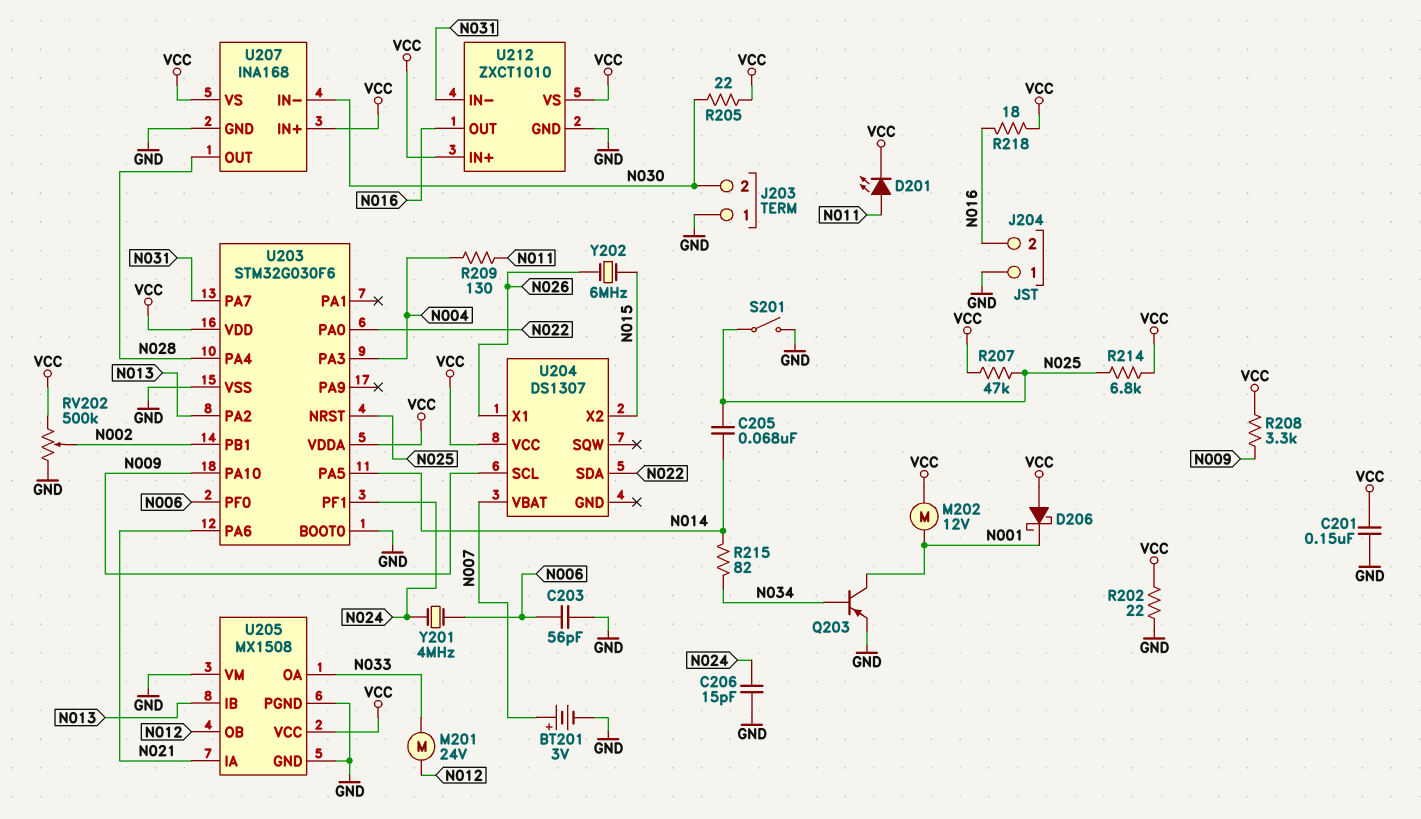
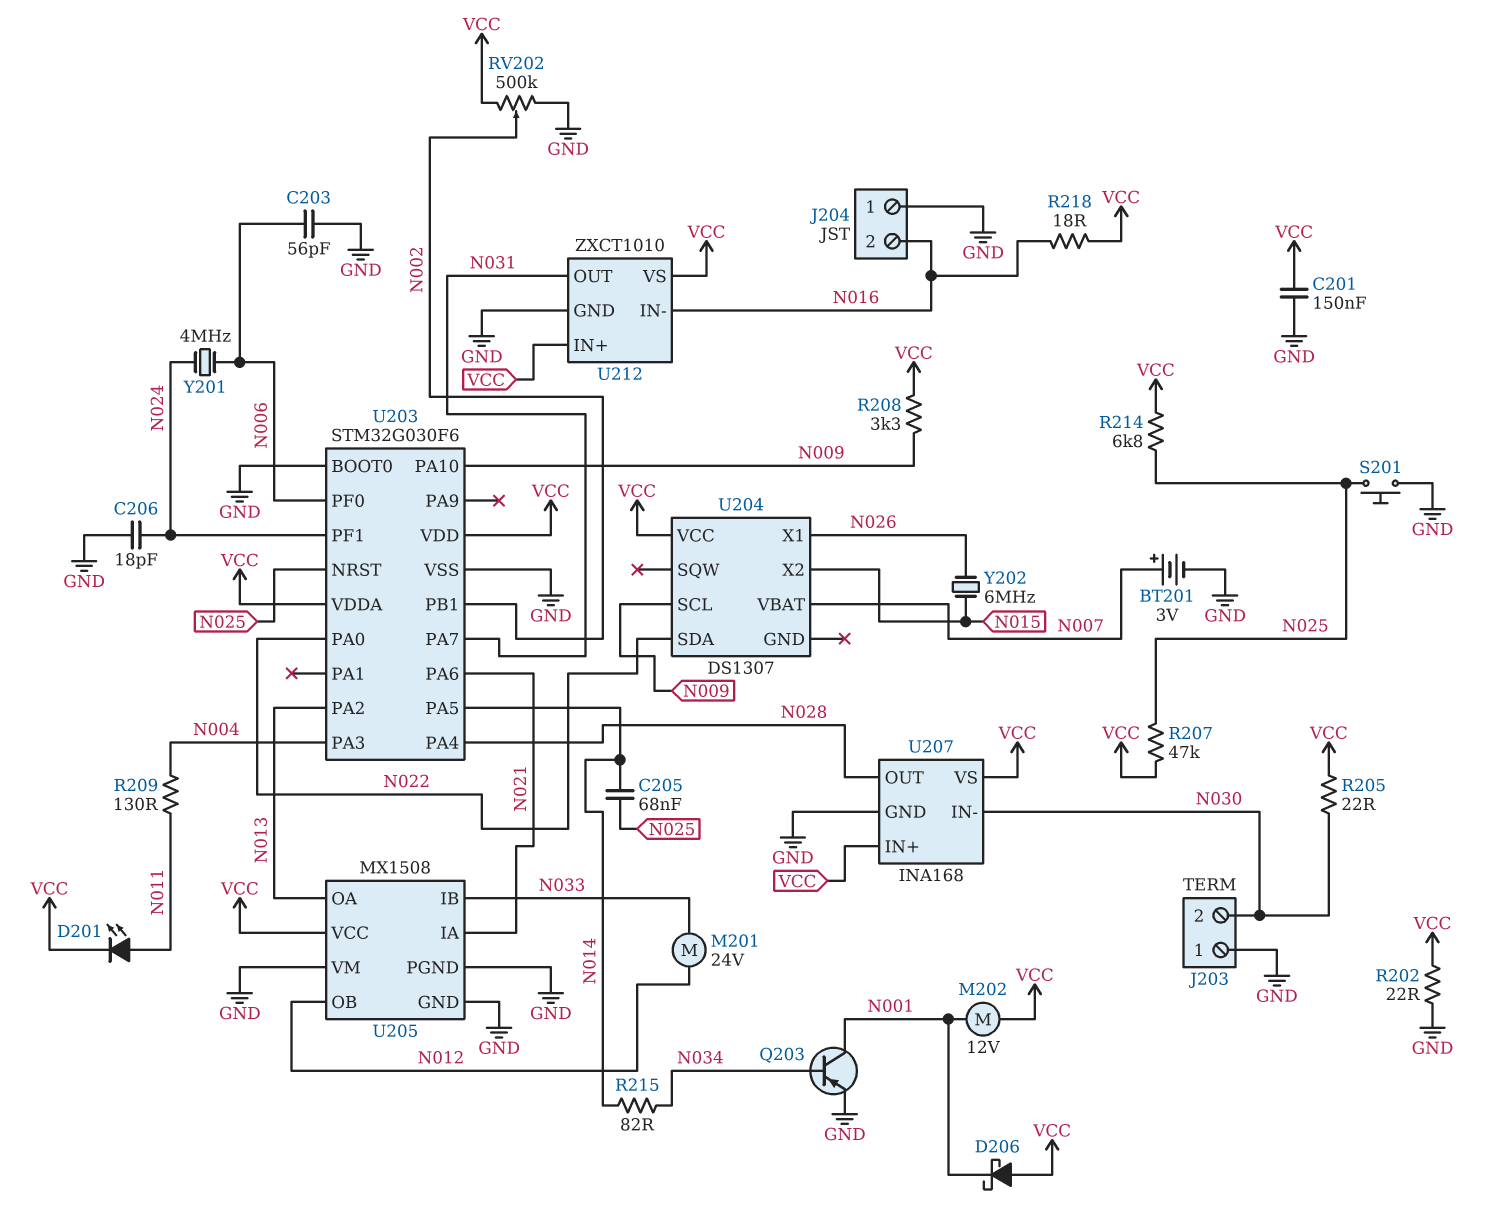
C206: 15pF (GND, N024) -> 18pF (GND, N024)
S201: switch (GND, N025) -> button (GND, N025)
U205 pin IB: N013 -> N033
U205 pin OA: N033 -> N013
U212 pin IN-: N031 -> N016
U212 pin OUT: N016 -> N031

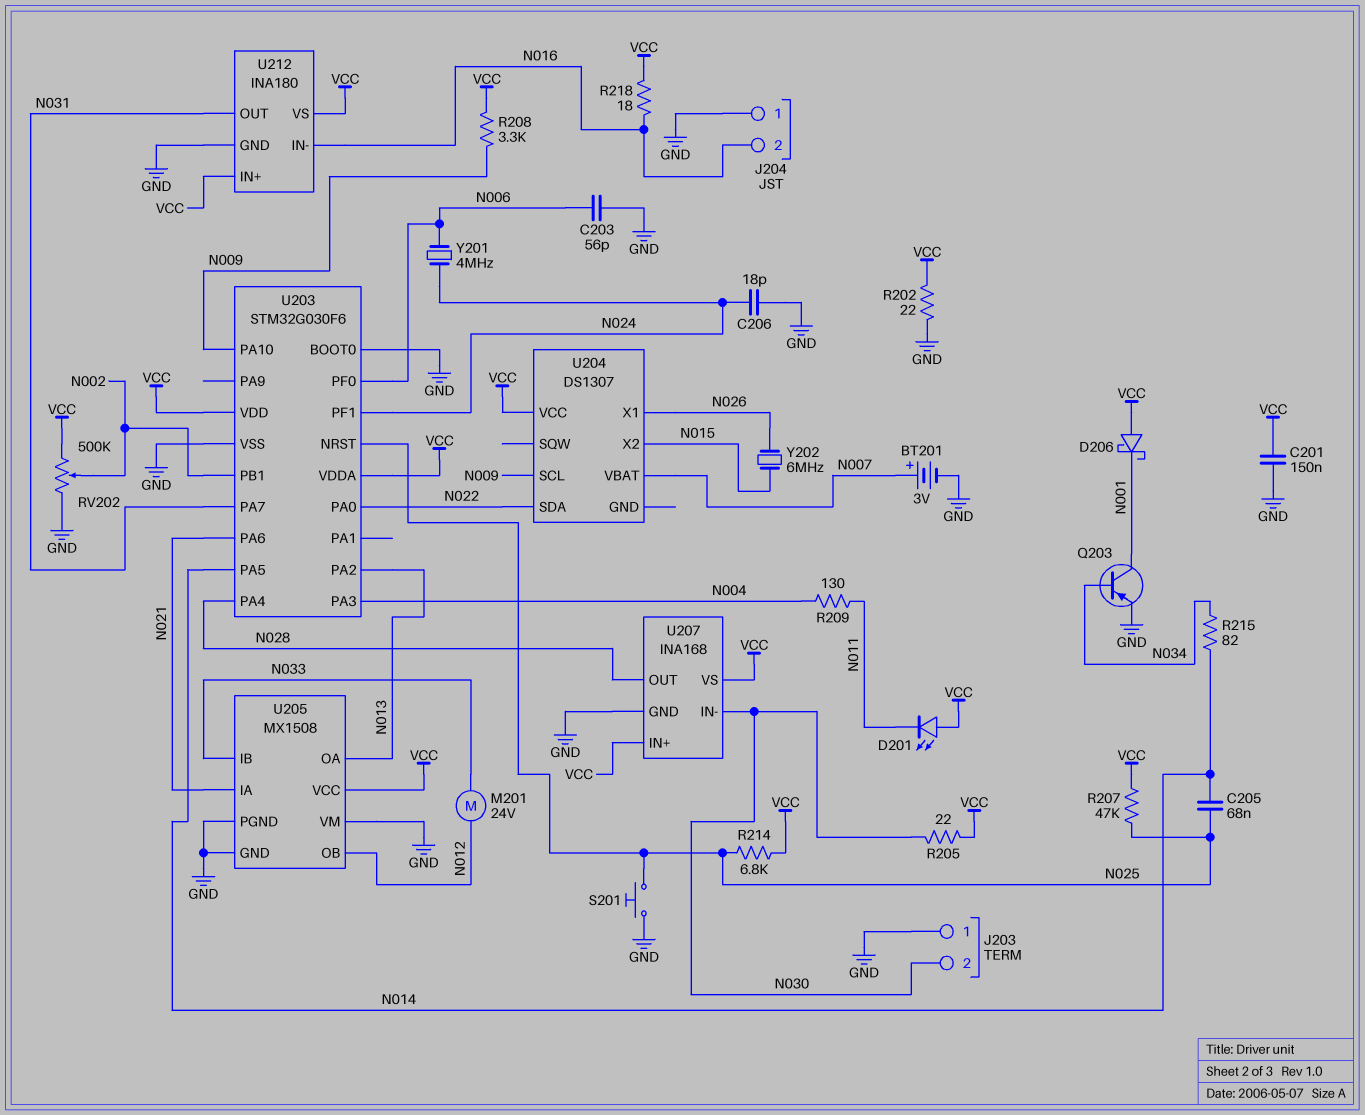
D201: LED (A N011, K VCC) -> LED (A VCC, K N011)
M202: motor 12V (N001, VCC) -> none
U212: ZXCT1010 -> INA180

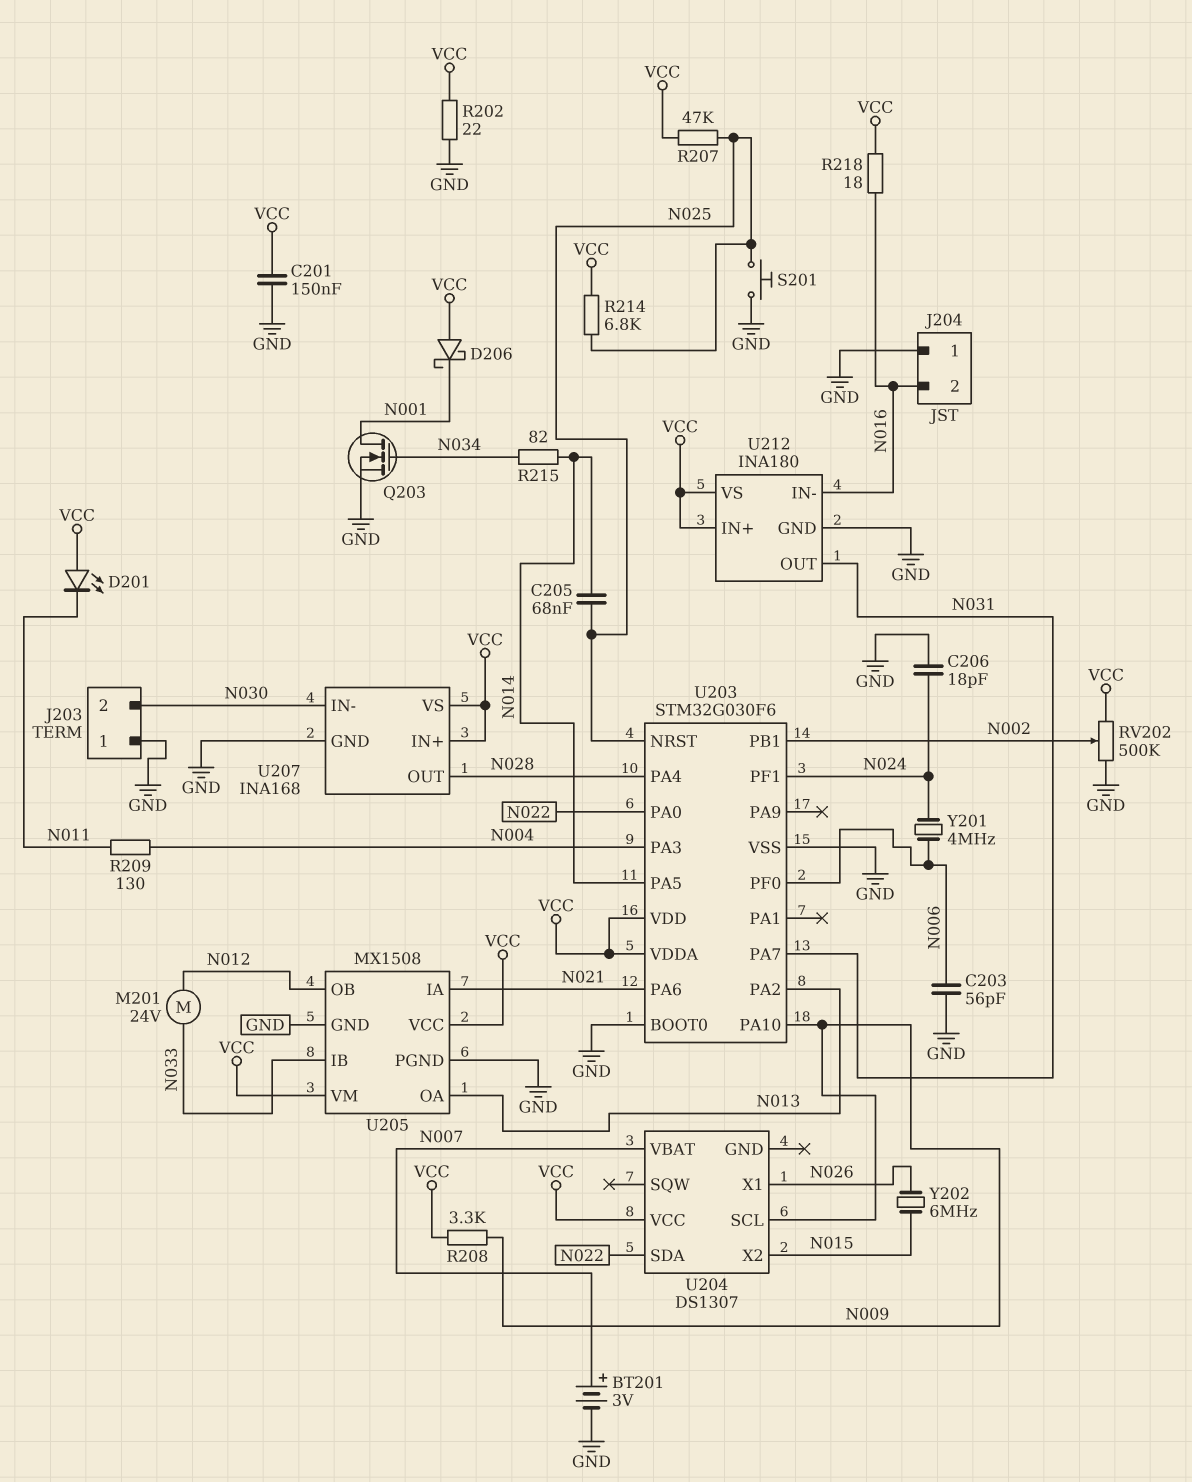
Q203: PNP (B N034, C N001, E GND) -> NMOS (G N034, D N001, S GND)
R205: 22 (N030, VCC) -> none
U205 pin VM: GND -> VCC

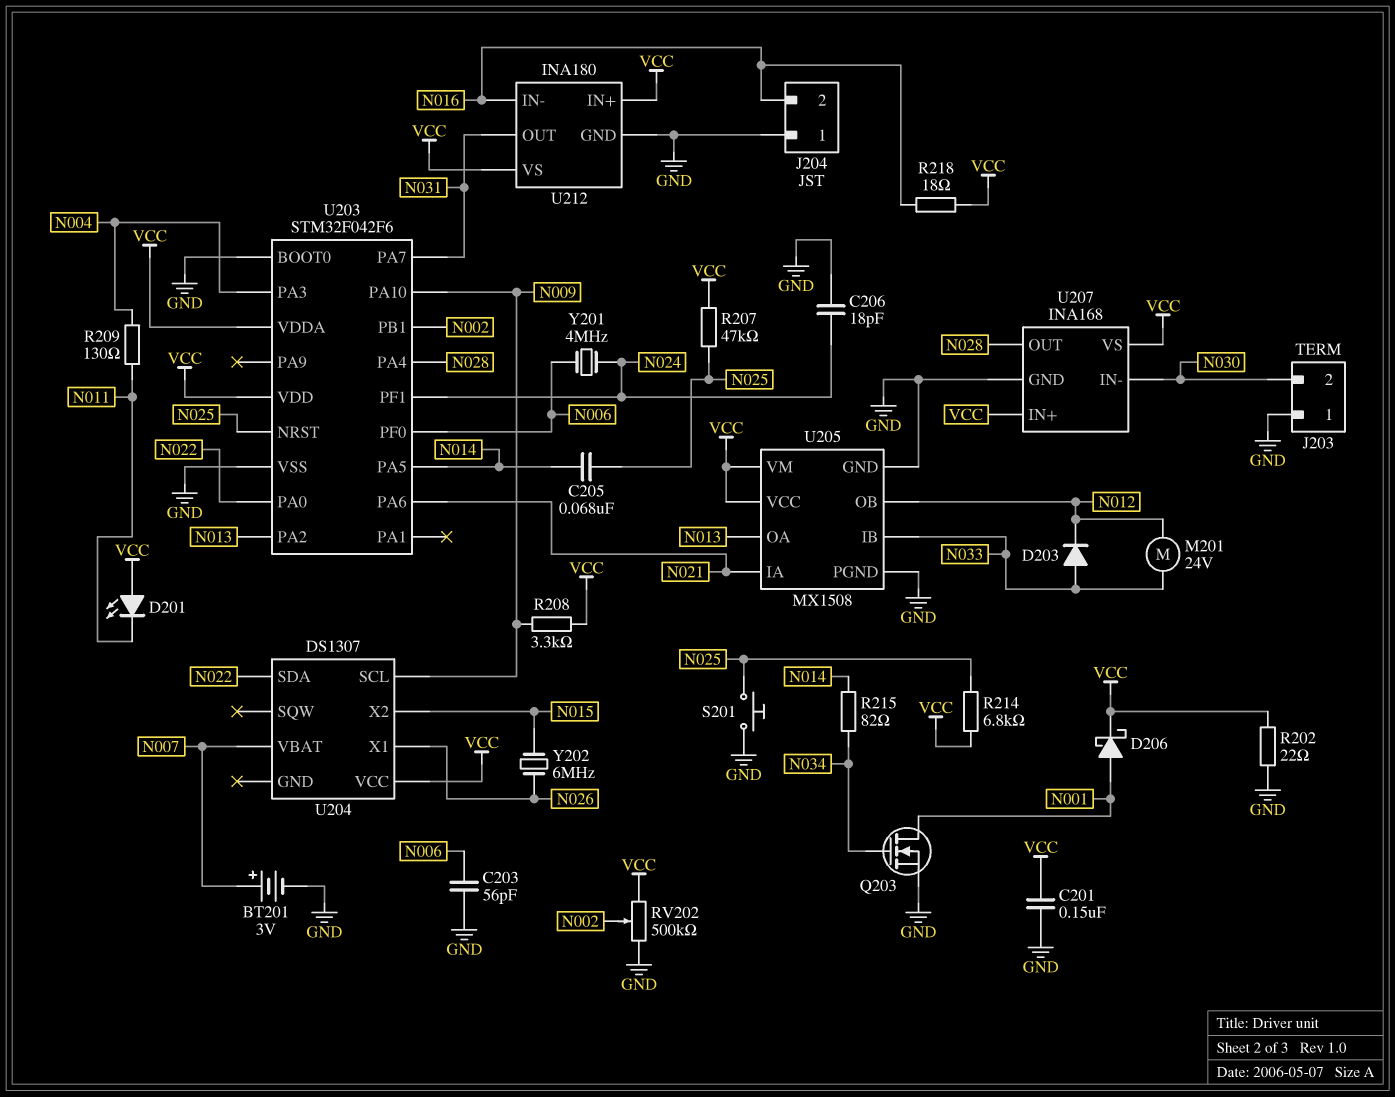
D203: none -> diode (A N033, K N012)
D206: schottky (A VCC, K N001) -> schottky (A N001, K VCC)
U203: STM32G030F6 -> STM32F042F6

